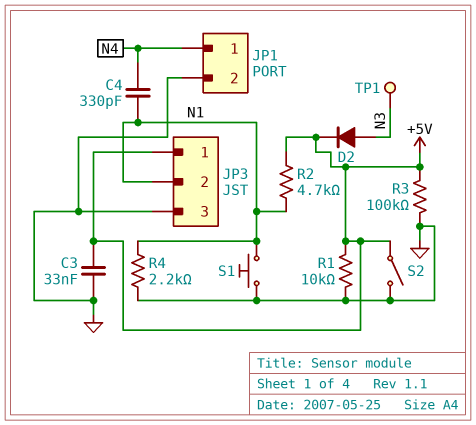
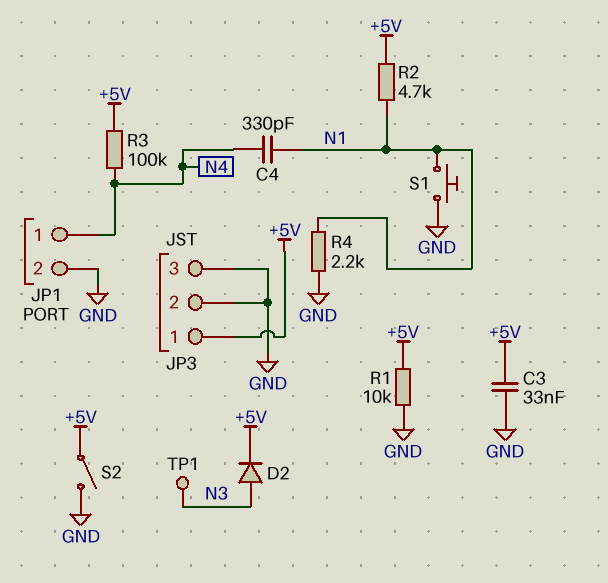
JP3 pin 2: N1 -> GND
R3: 100k (+5V, GND) -> 100k (+5V, N4)

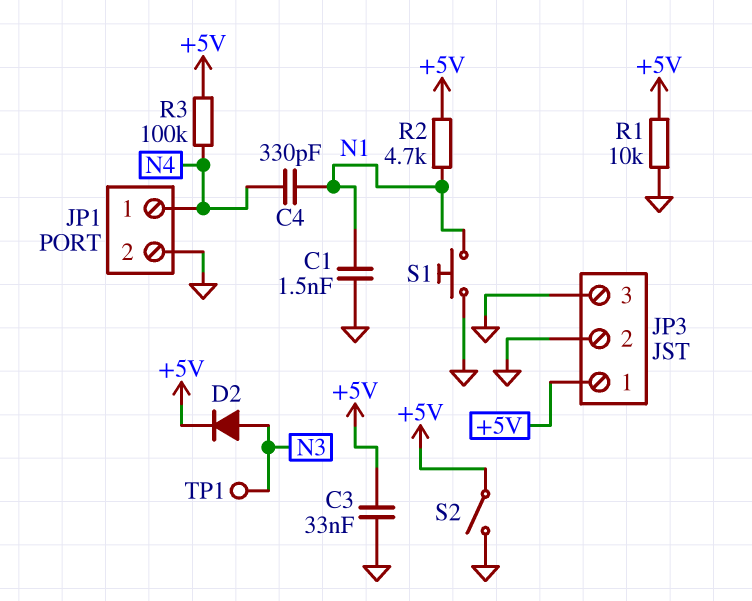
C1: none -> 1.5nF (GND, N1)
R4: 2.2k (GND, N1) -> none

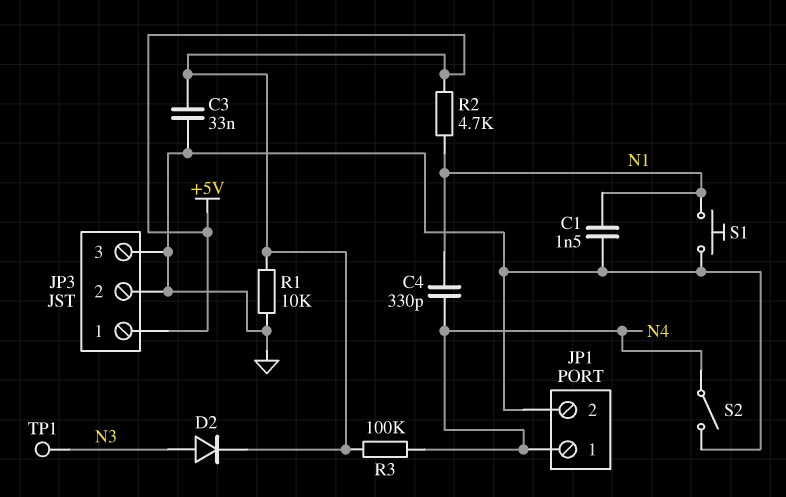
S2: switch (+5V, GND) -> switch (GND, N4)

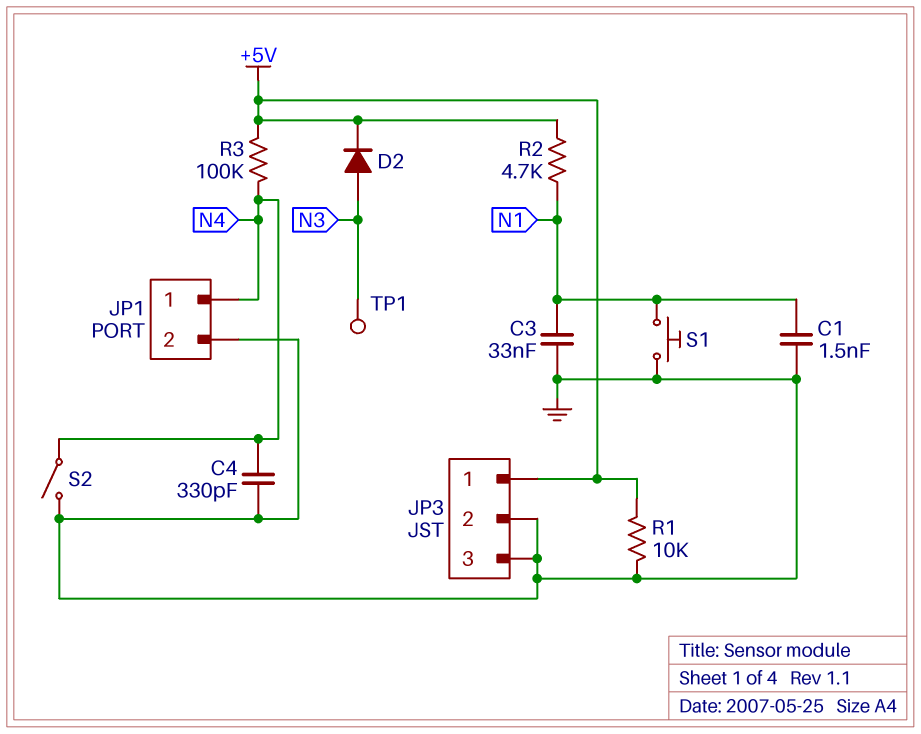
C3: 33nF (+5V, GND) -> 33nF (GND, N1)
C4: 330pF (N1, N4) -> 330pF (GND, N4)

